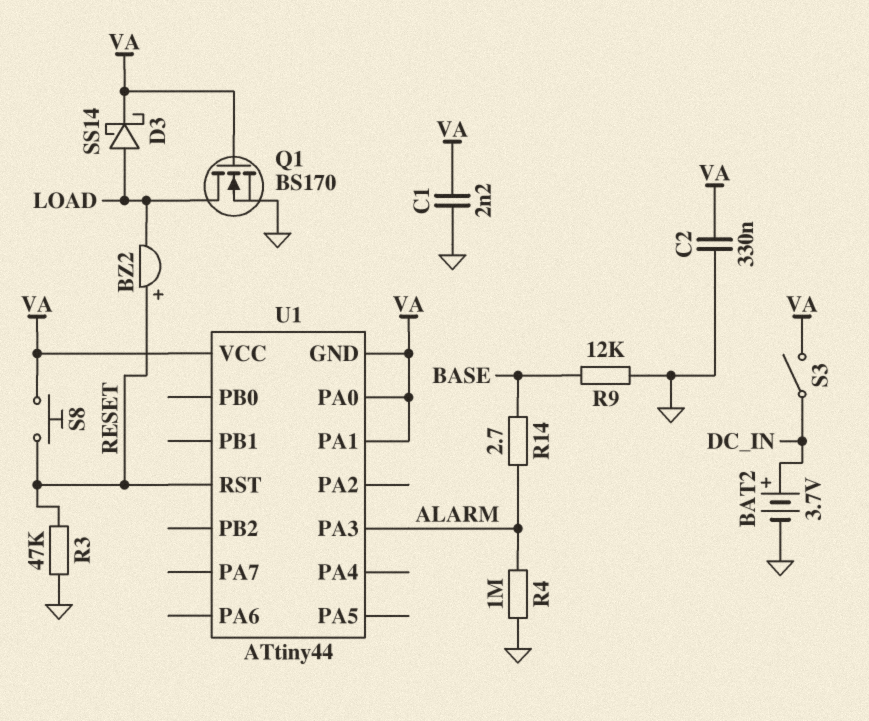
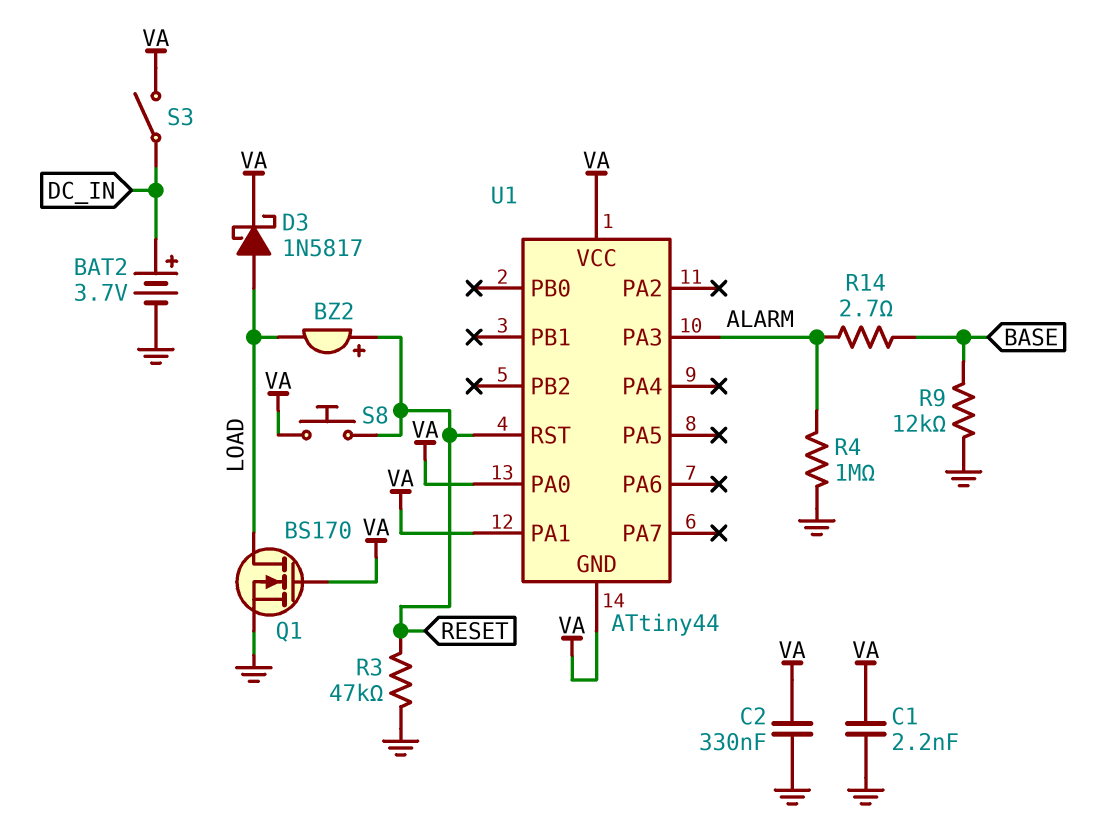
D3: schottky SS14 (A LOAD, K VA) -> schottky 1N5817 (A LOAD, K VA)

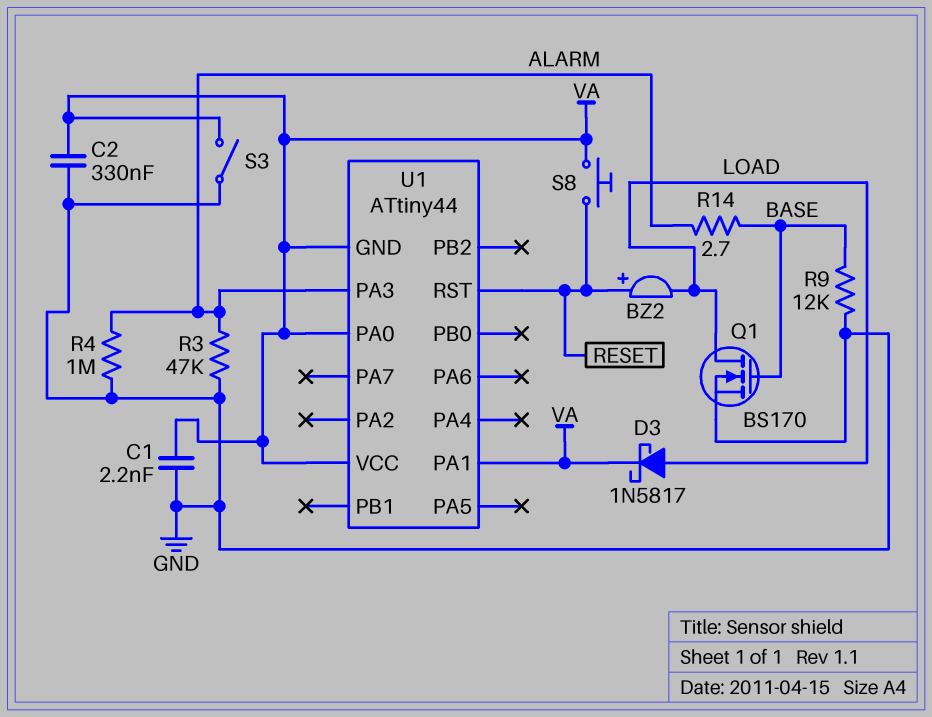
BAT2: 3.7V (plus DC_IN, minus GND) -> none
Q1: NMOS BS170 (G VA, D LOAD, S GND) -> NMOS BS170 (G BASE, D LOAD, S GND)
R3: 47k (GND, RESET) -> 47k (ALARM, GND)
S3: switch (DC_IN, VA) -> switch (GND, VA)

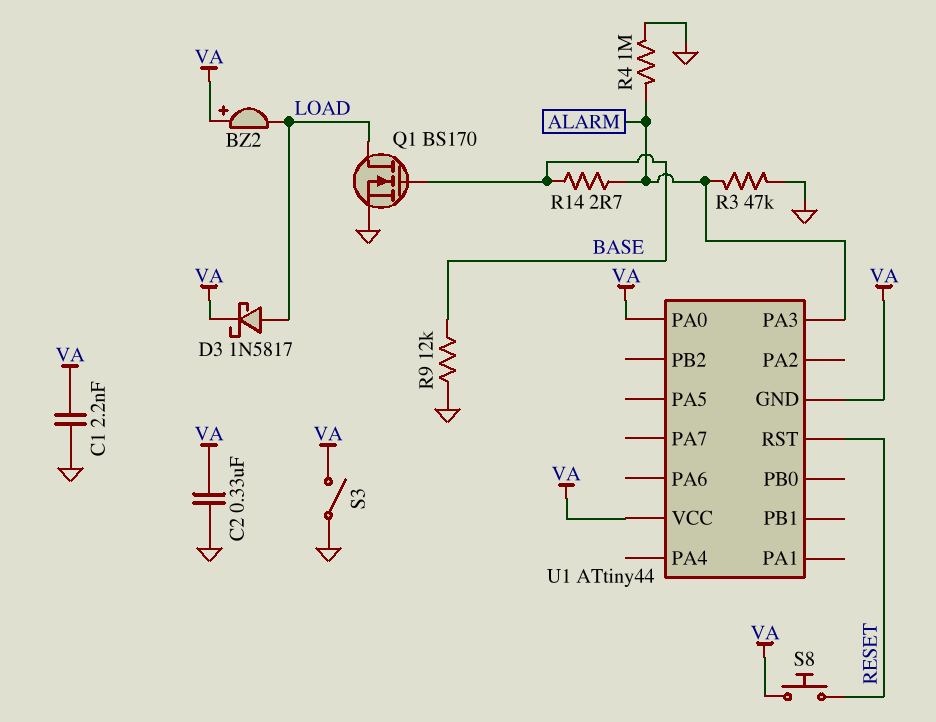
BZ2: buzzer (plus RESET, minus LOAD) -> buzzer (plus VA, minus LOAD)
U1 pin PA1: VA -> none

